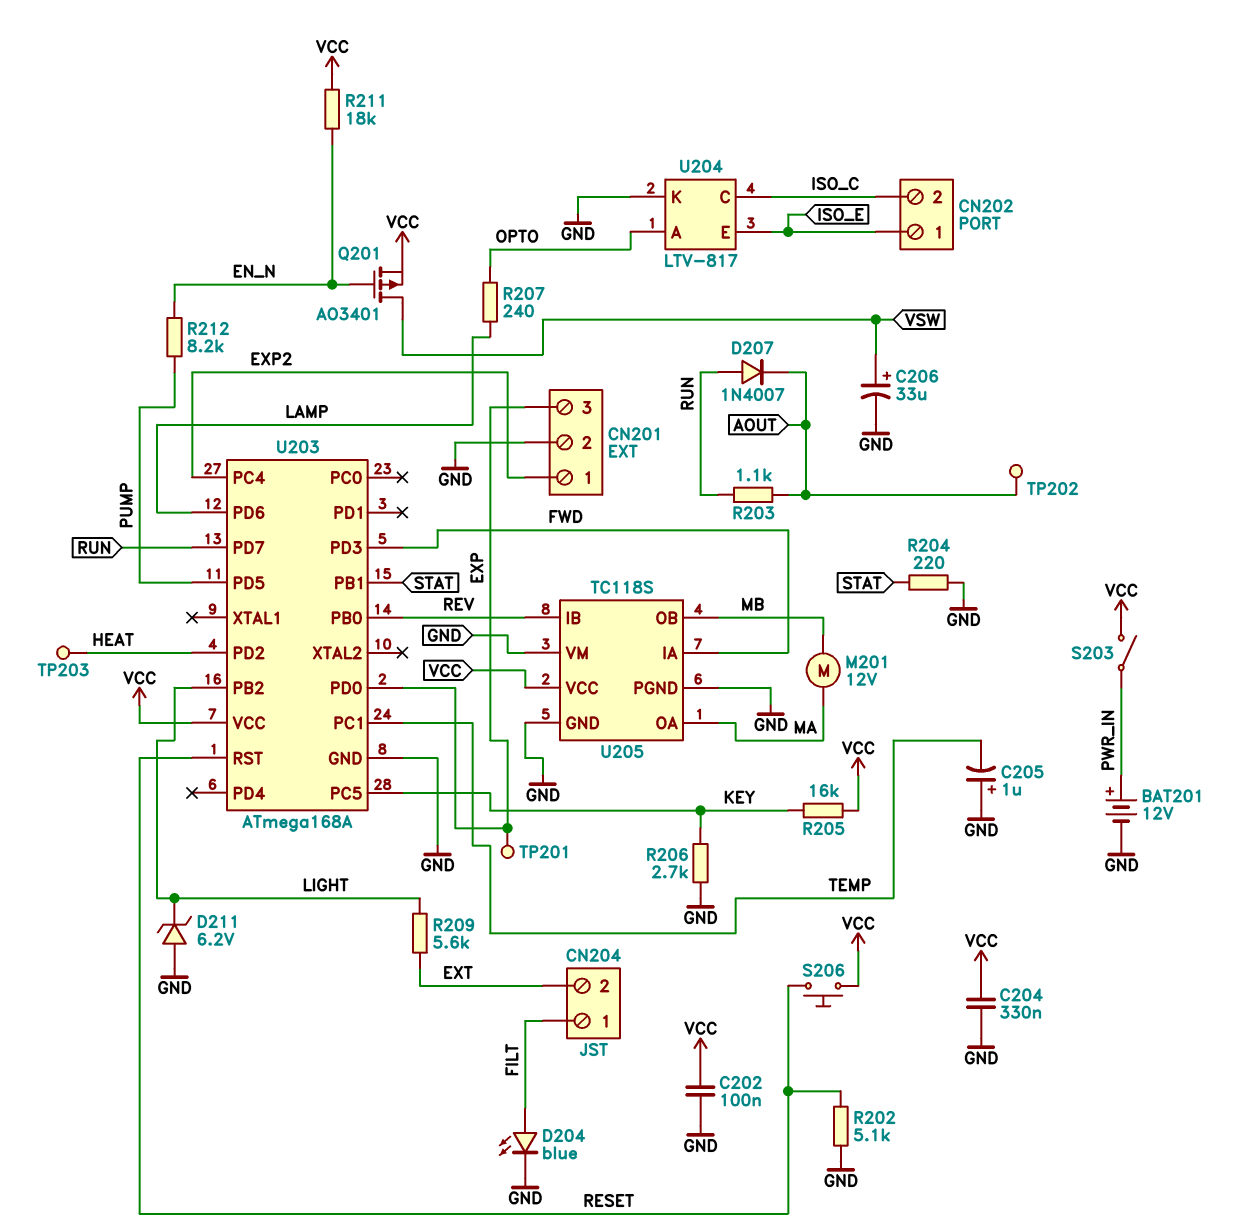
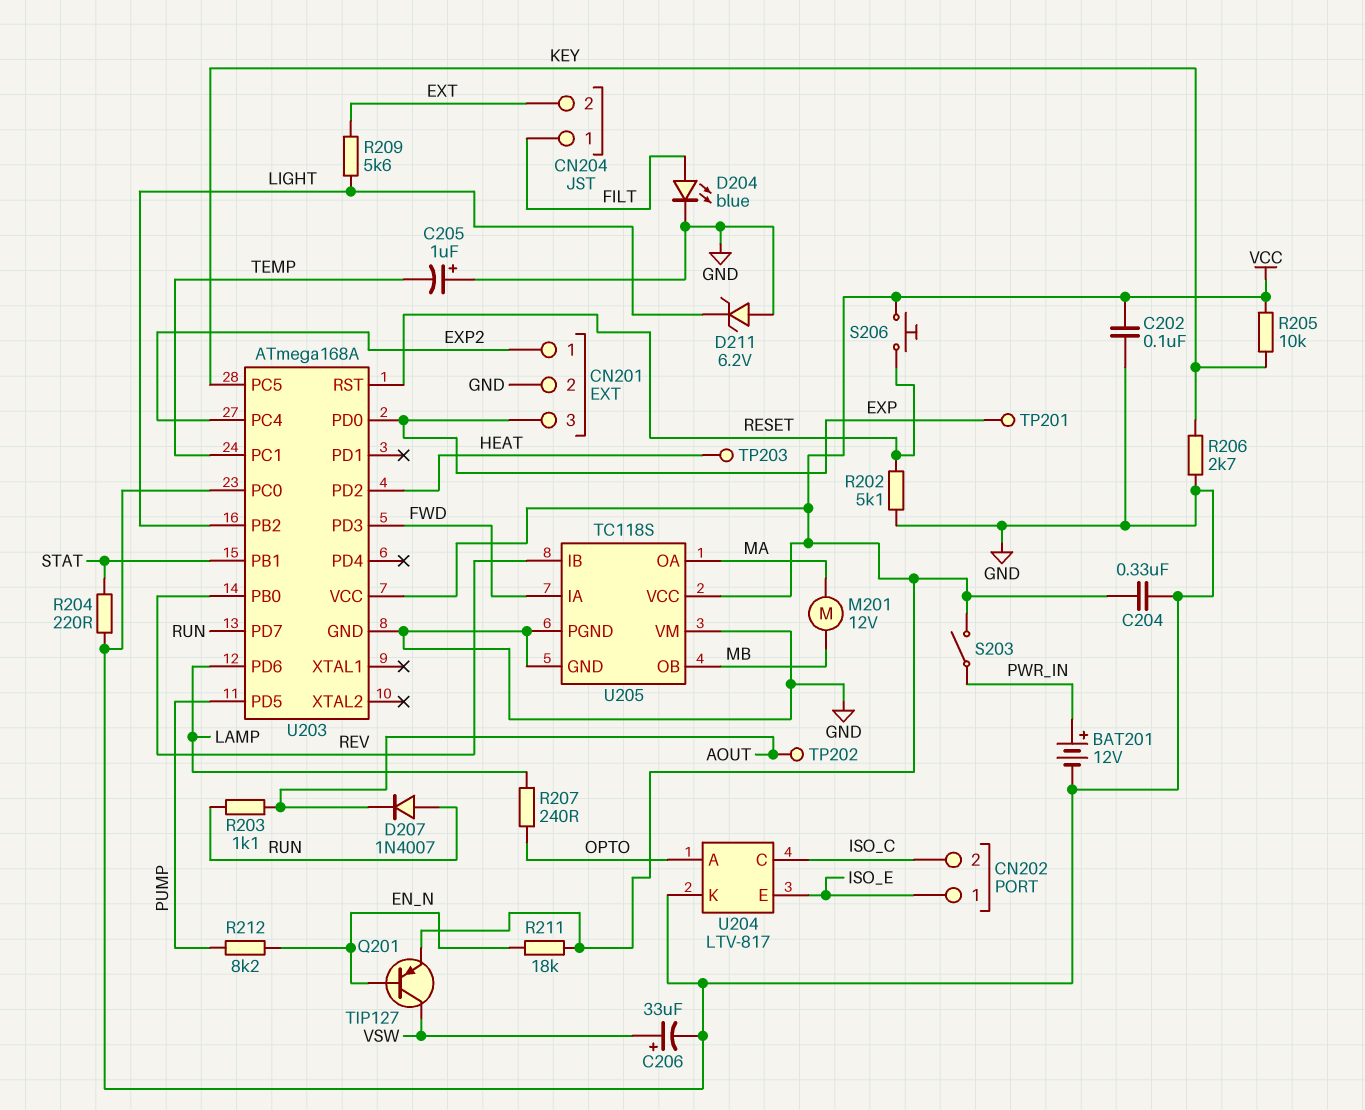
Q201: PMOS AO3401 (G EN_N, D VSW, S VCC) -> PNP TIP127 (B EN_N, C VSW, E VCC)
R205: 16k (KEY, VCC) -> 10k (KEY, VCC)
U203 pin PC0: none -> GND

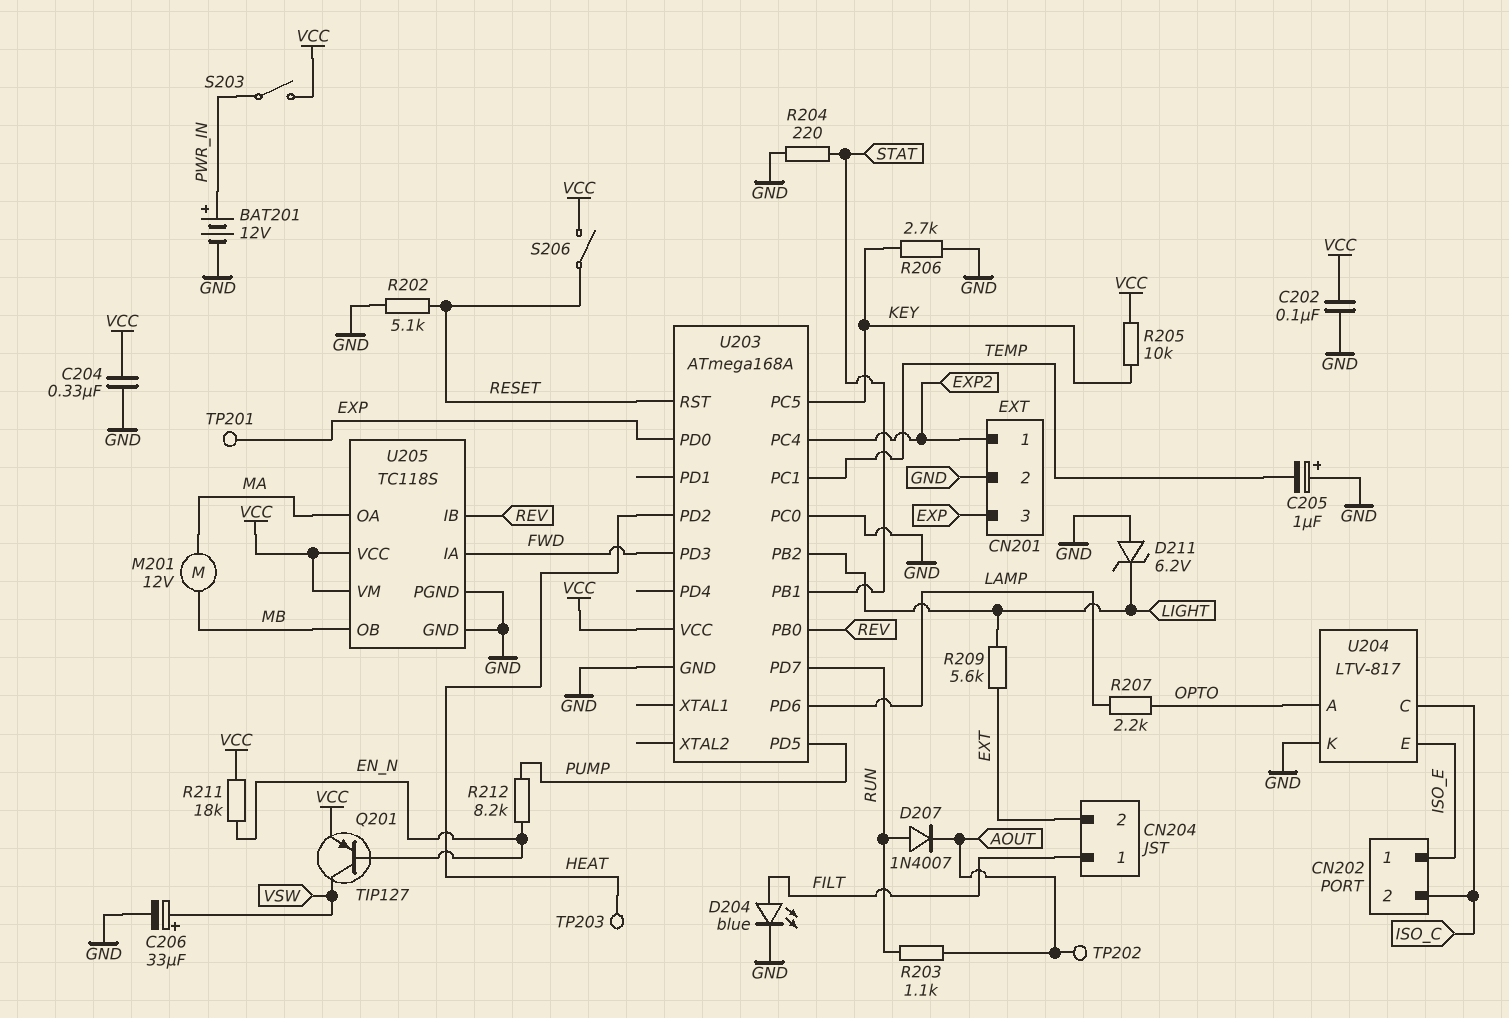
R207: 240 (LAMP, OPTO) -> 2.2k (LAMP, OPTO)
S206: button (RESET, VCC) -> switch (RESET, VCC)
U205 pin VM: GND -> VCC

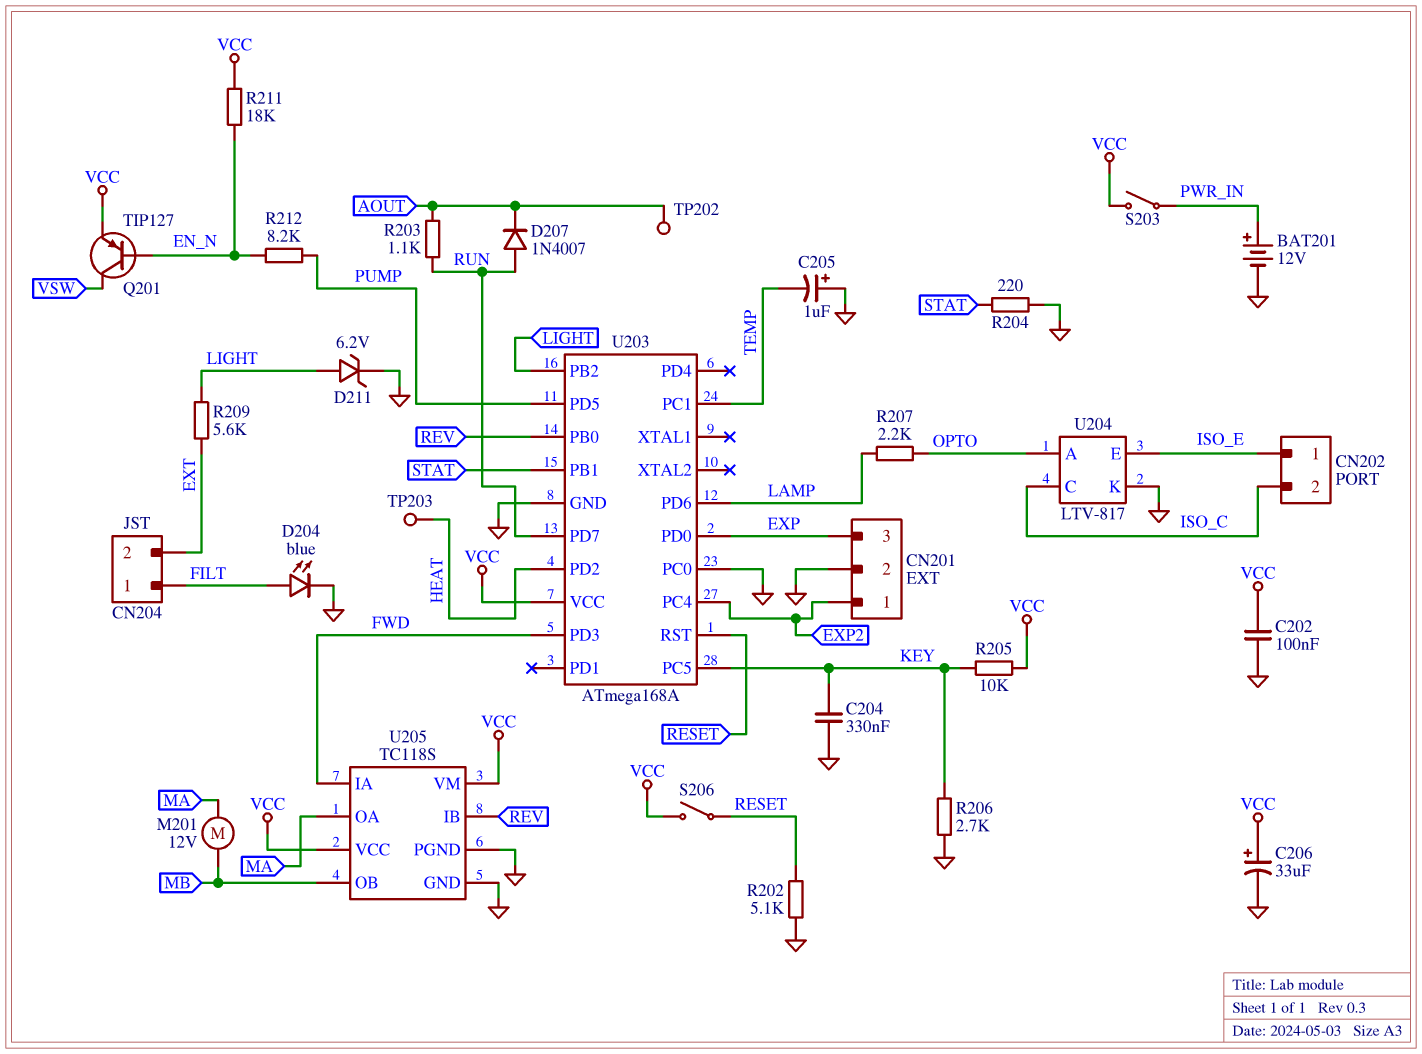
C204: 330nF (GND, VCC) -> 330nF (GND, KEY)
C206: 33uF (plus VSW, minus GND) -> 33uF (plus VCC, minus GND)
D211: zener 6.2V (A GND, K LIGHT) -> zener 6.2V (A LIGHT, K GND)
TP201: test point (EXP) -> none

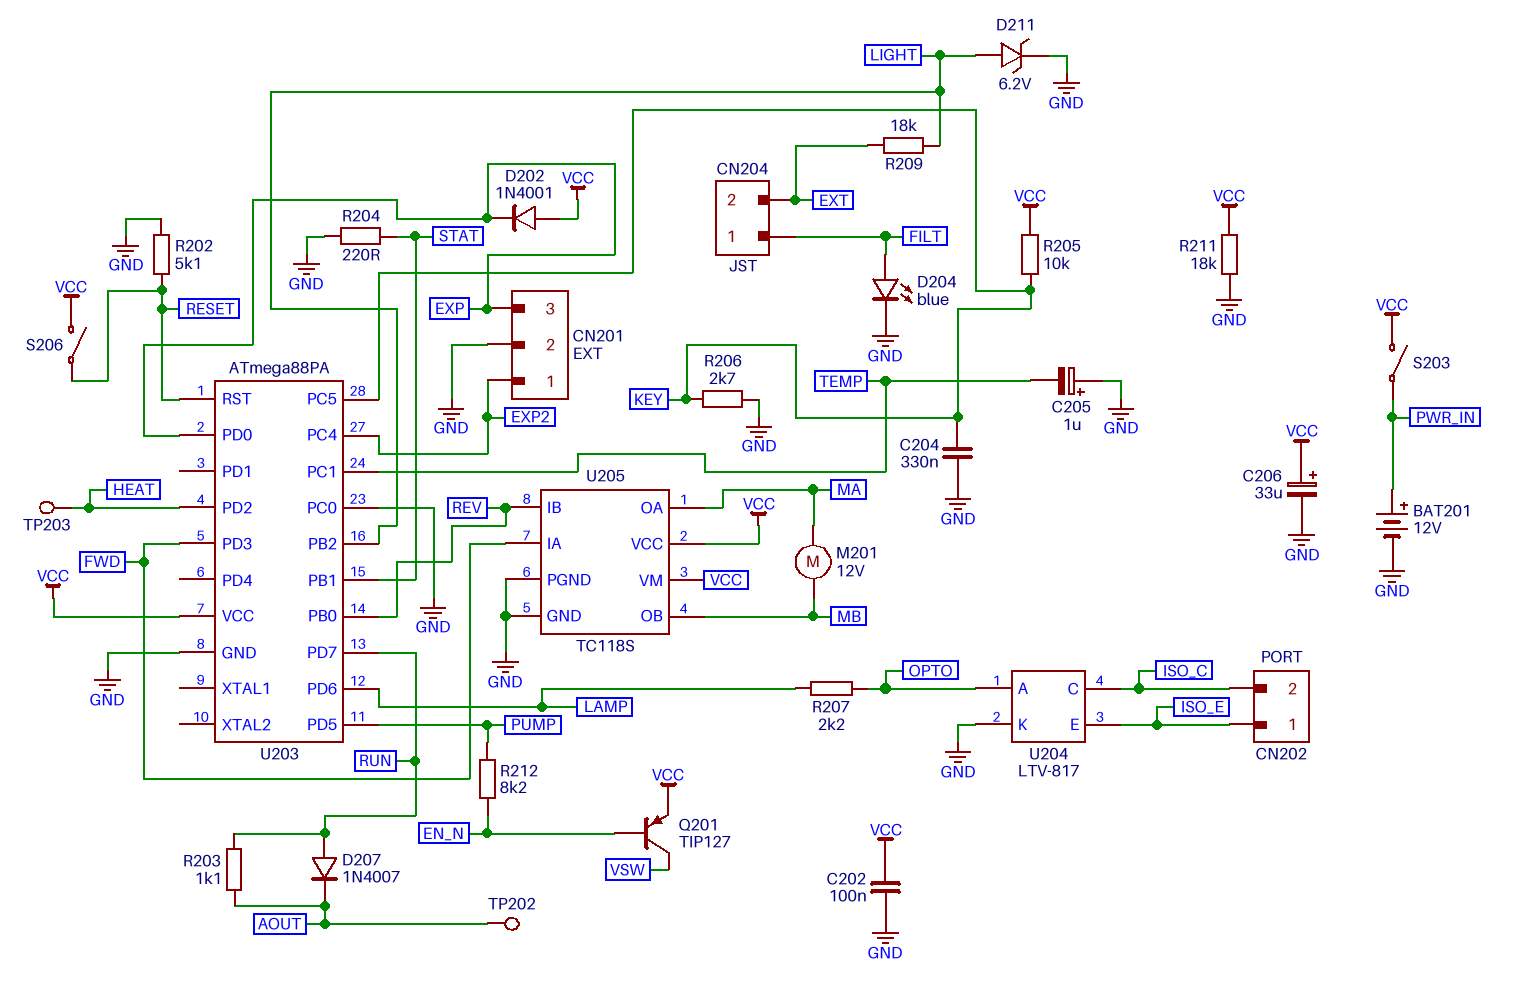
D202: none -> diode 1N4001 (A VCC, K EXP)
R209: 5.6k (EXT, LIGHT) -> 18k (EXT, LIGHT)
R211: 18k (EN_N, VCC) -> 18k (GND, VCC)
U203: ATmega168A -> ATmega88PA

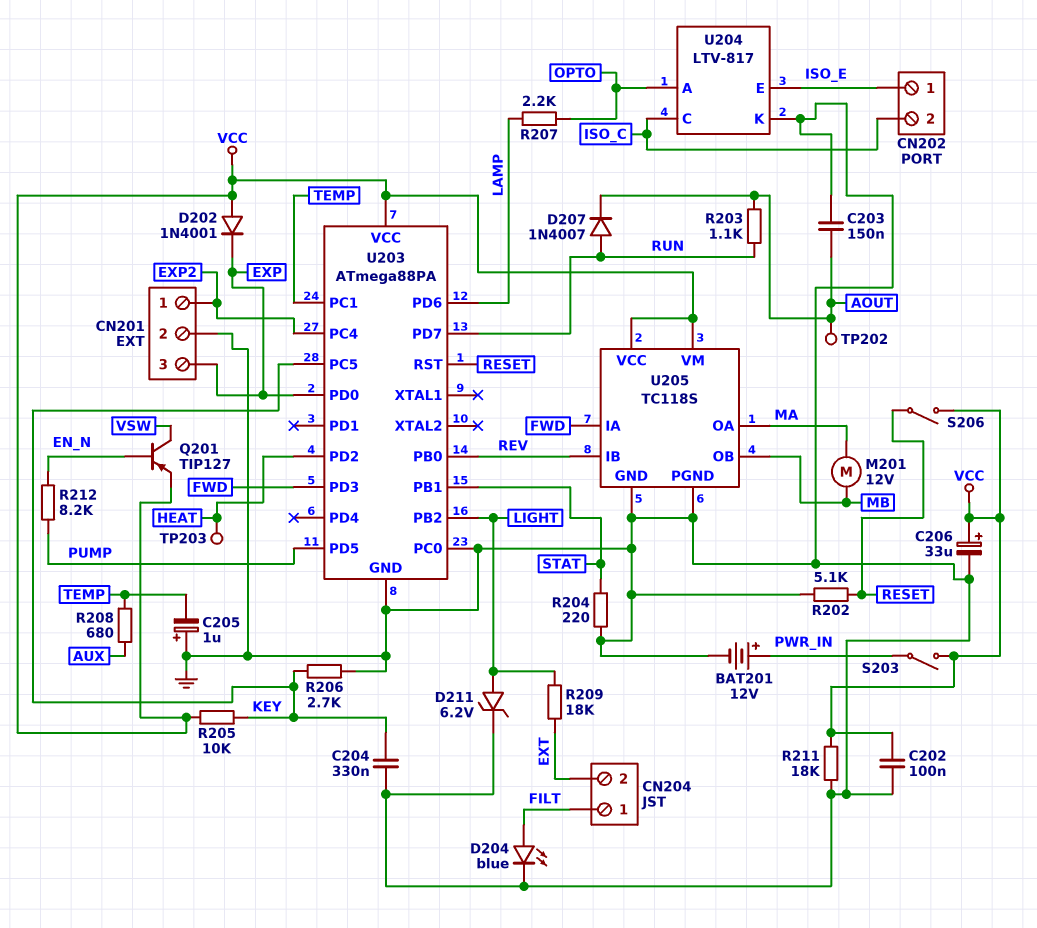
C203: none -> 150nF (AOUT, GND)
R208: none -> 680 (AUX, TEMP)

